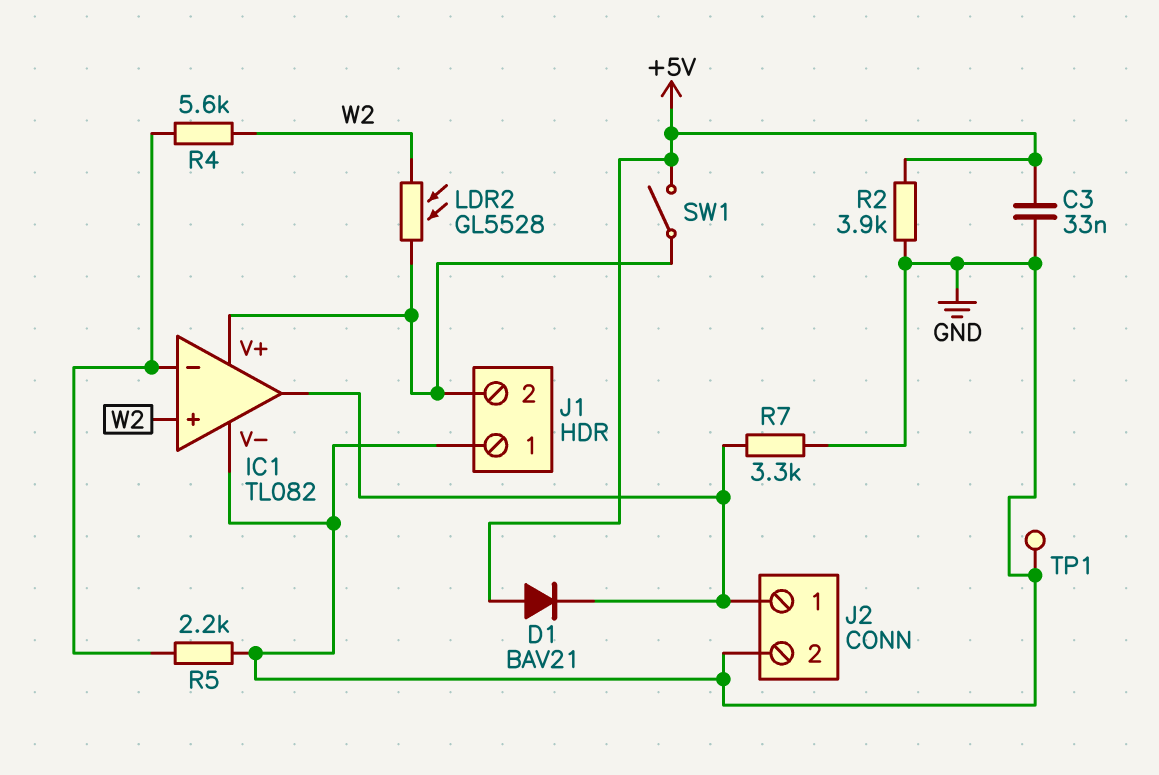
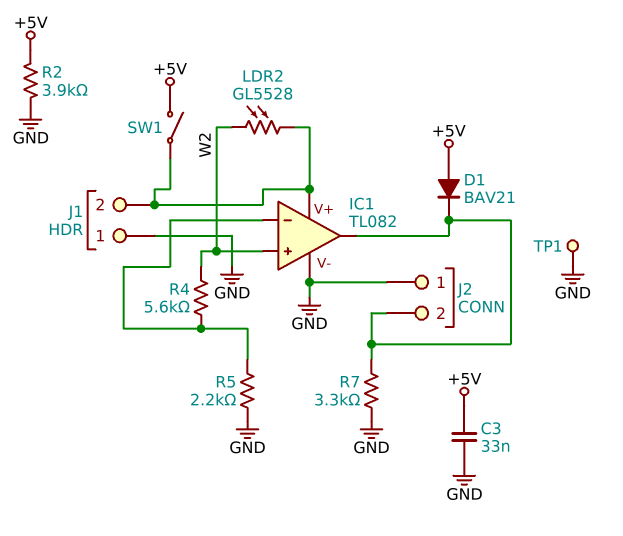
J2 pin 1: IC1/out -> GND
J2 pin 2: GND -> IC1/out

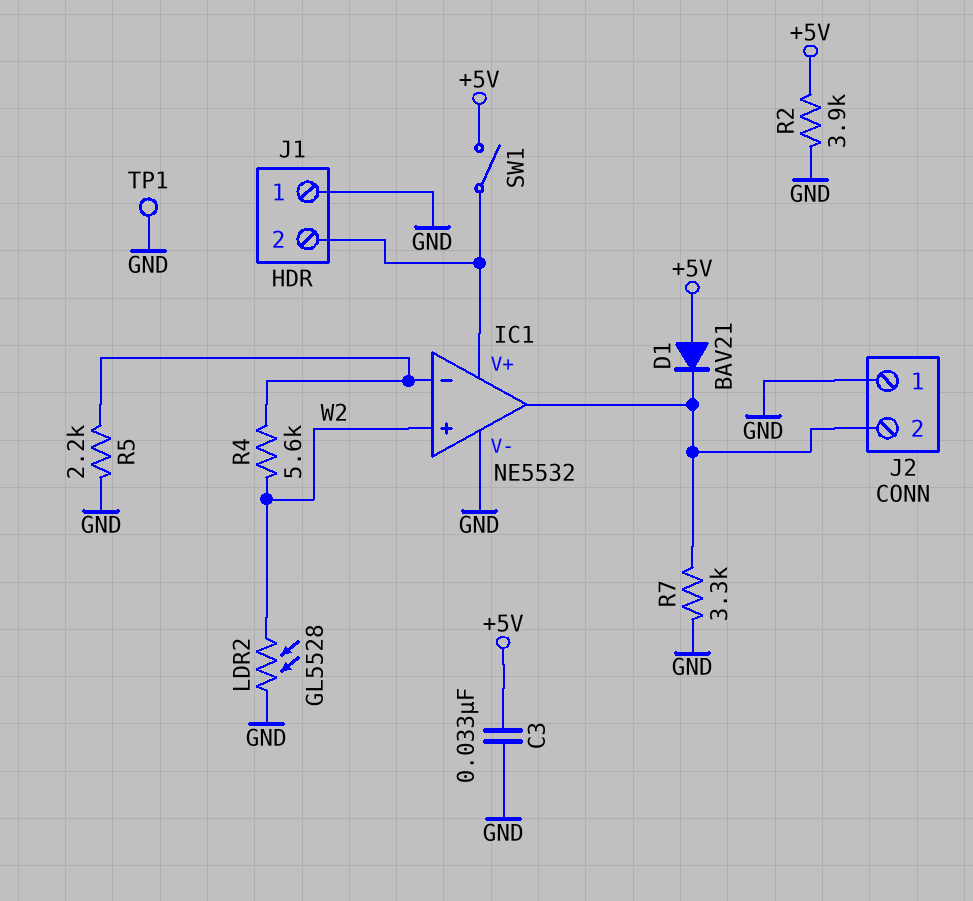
IC1: TL082 -> NE5532
LDR2: GL5528 (IC1/V+, W2) -> GL5528 (GND, W2)

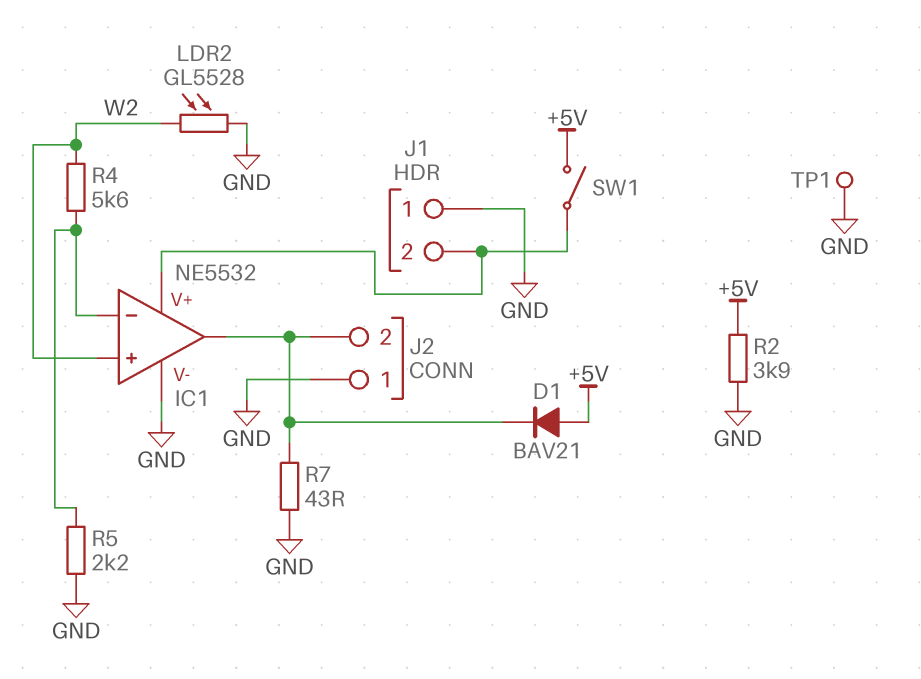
C3: 33nF (+5V, GND) -> none
R7: 3.3k (GND, IC1/out) -> 43 (GND, IC1/out)

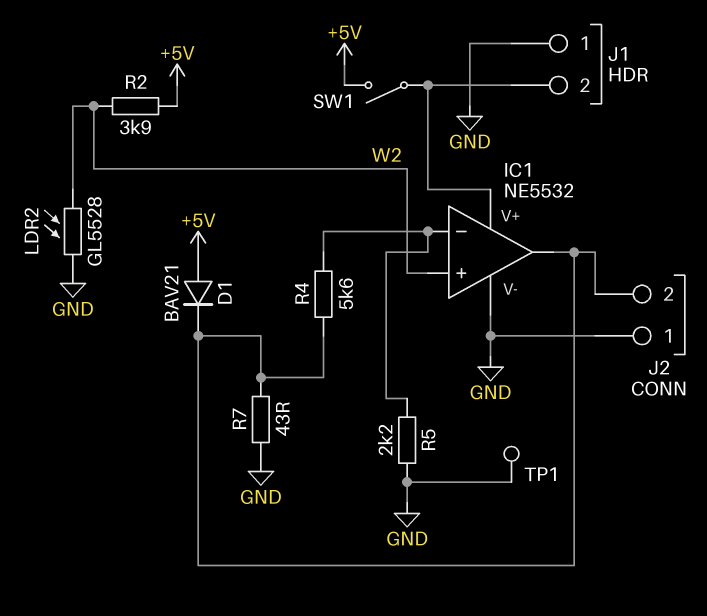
R2: 3.9k (+5V, GND) -> 3.9k (+5V, W2)
R4: 5.6k (IC1/in-, W2) -> 5.6k (IC1/in-, IC1/out)

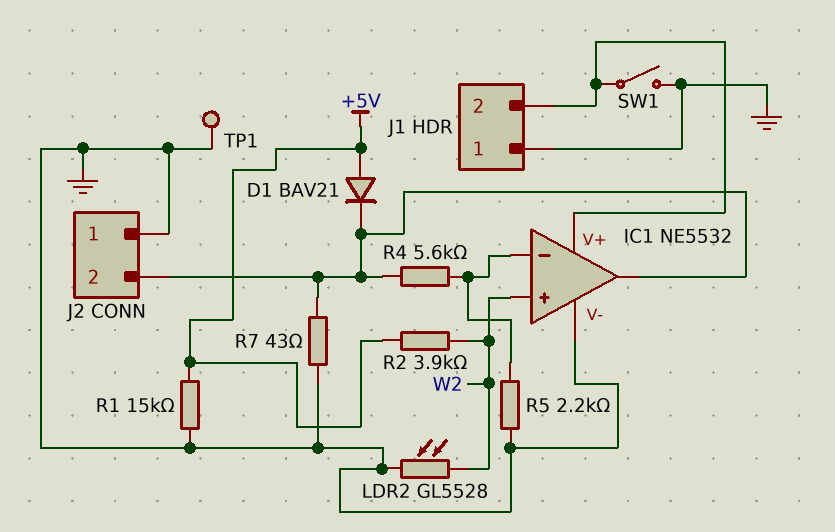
R1: none -> 15k (+5V, GND)
SW1: switch (+5V, IC1/V+) -> switch (GND, IC1/V+)

